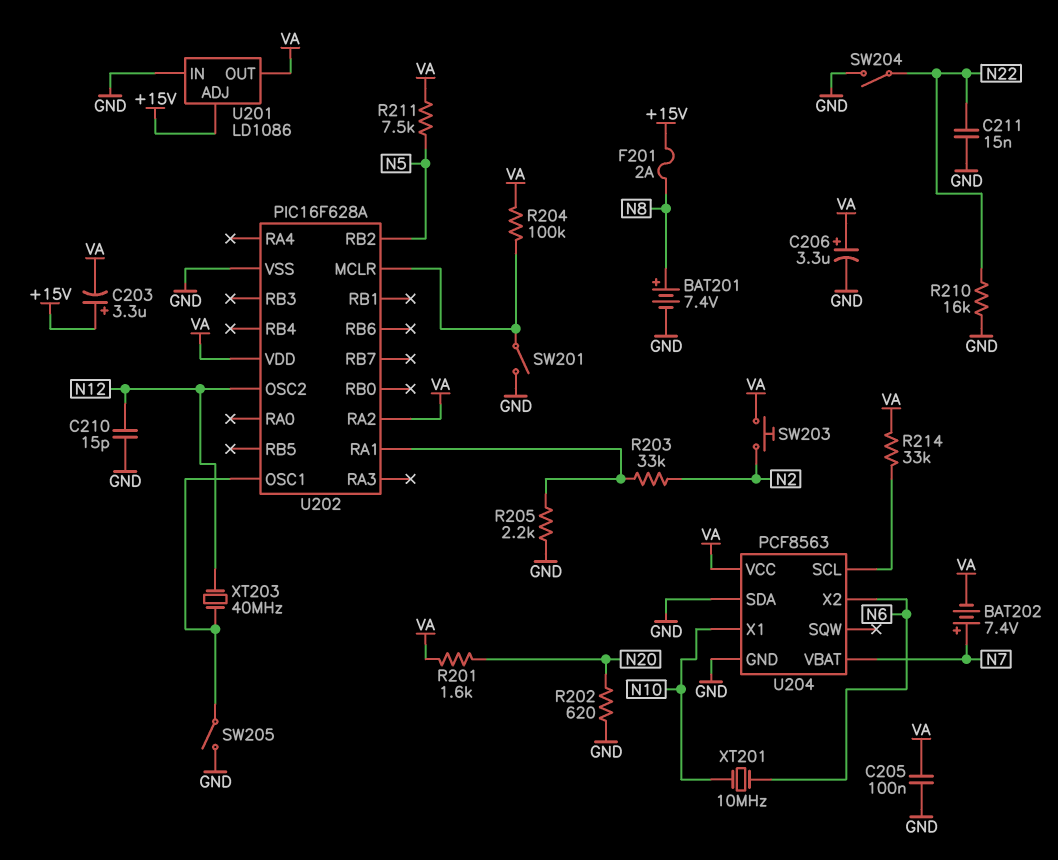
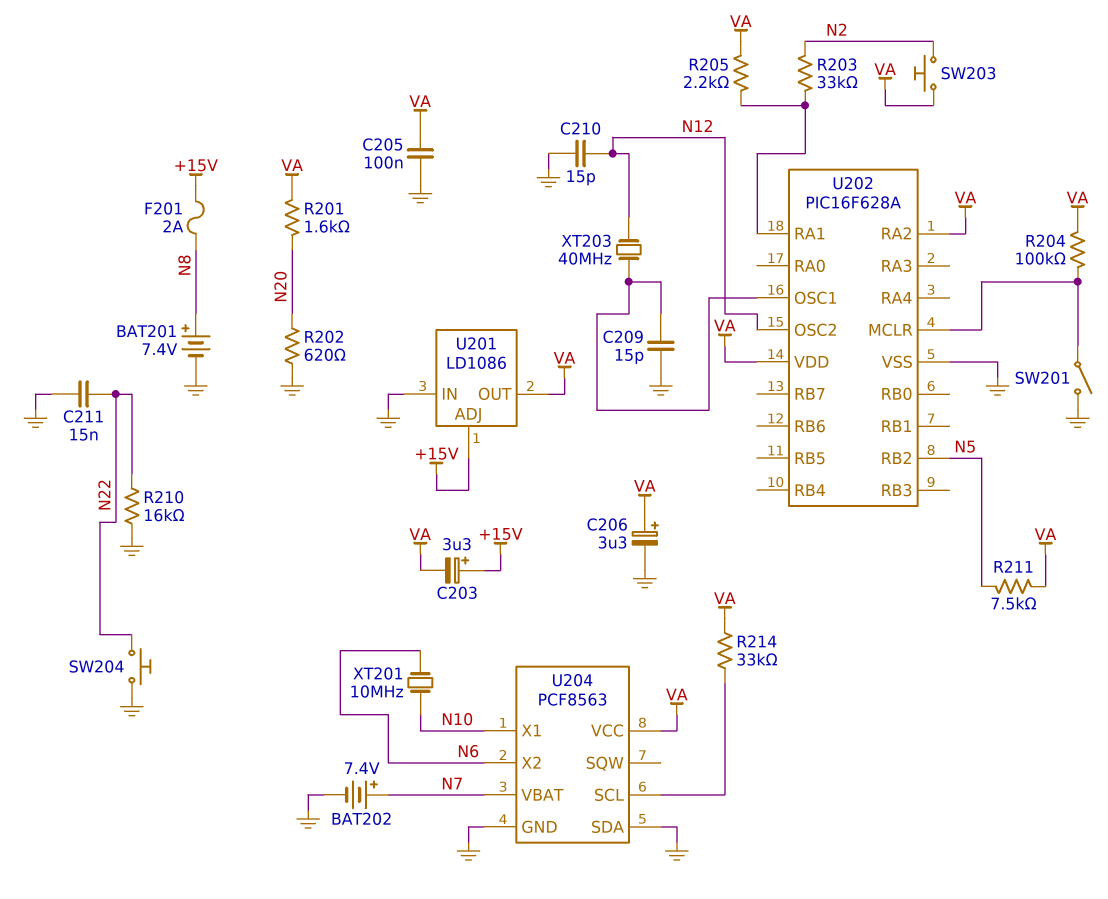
BAT202: 7.4V (plus N7, minus VA) -> 7.4V (plus N7, minus GND)
C209: none -> 15pF (GND, U202/OSC1)
R205: 2.2k (GND, U202/RA1) -> 2.2k (U202/RA1, VA)
SW204: switch (GND, N22) -> button (GND, N22)
SW205: switch (GND, U202/OSC1) -> none

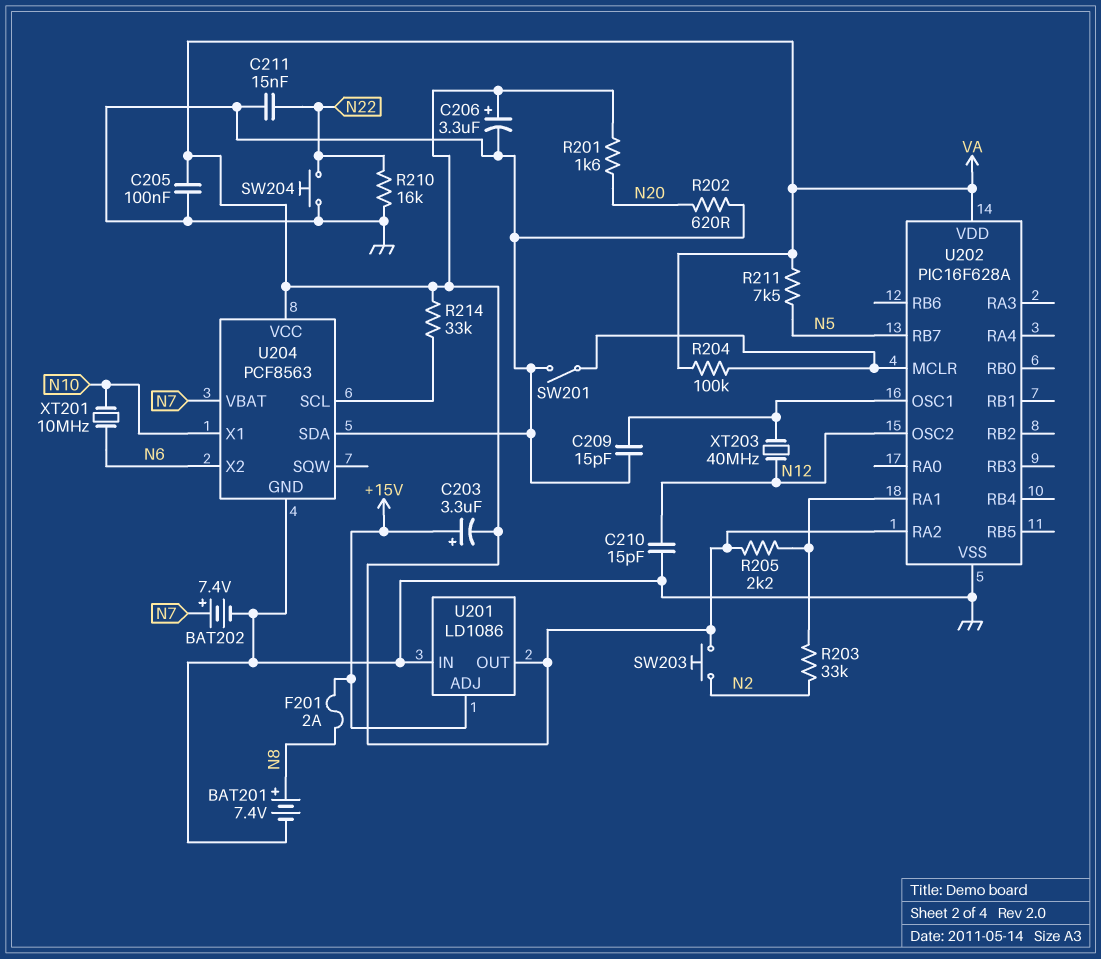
U202 pin RB2: N5 -> none
U202 pin RB7: none -> N5

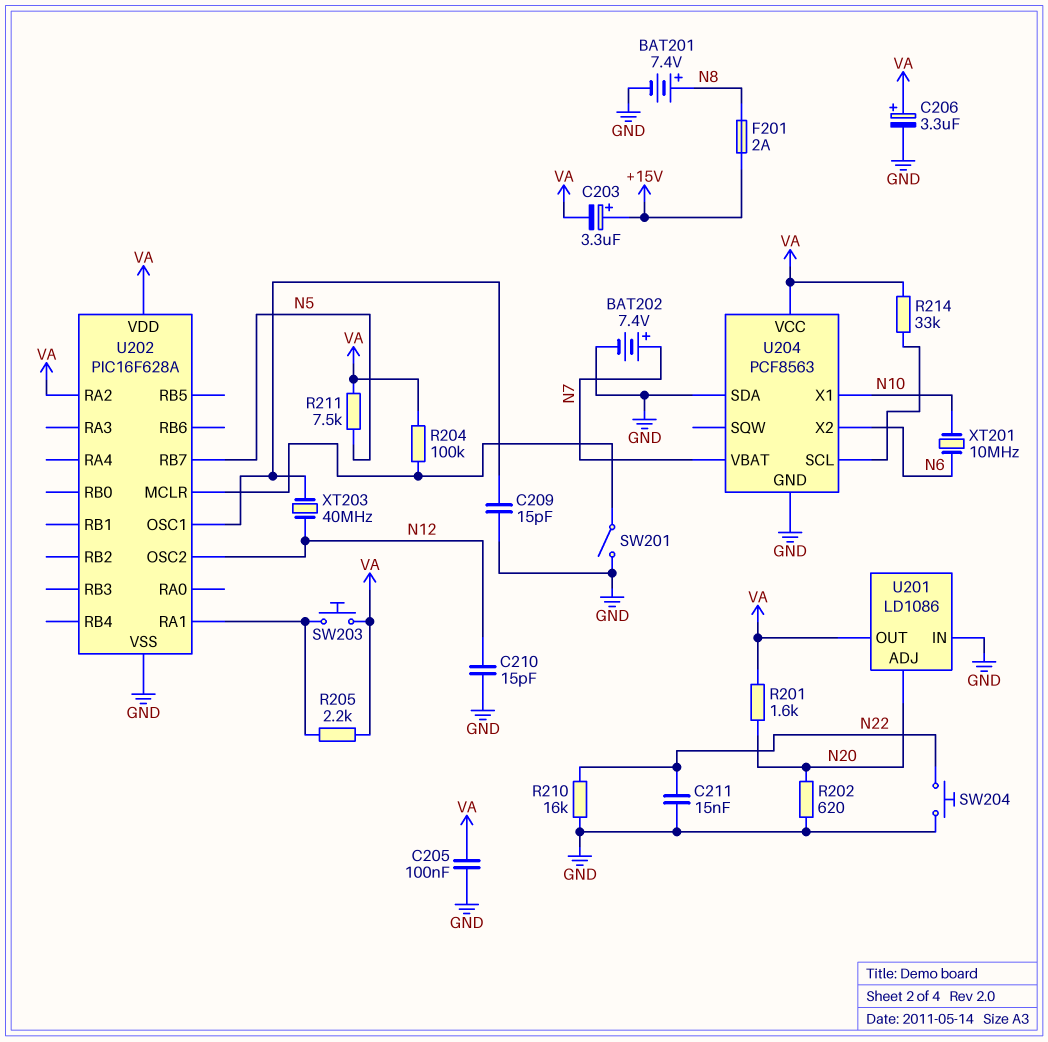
R203: 33k (N2, U202/RA1) -> none
SW203: button (N2, VA) -> button (U202/RA1, VA)
U201 pin ADJ: +15V -> N20

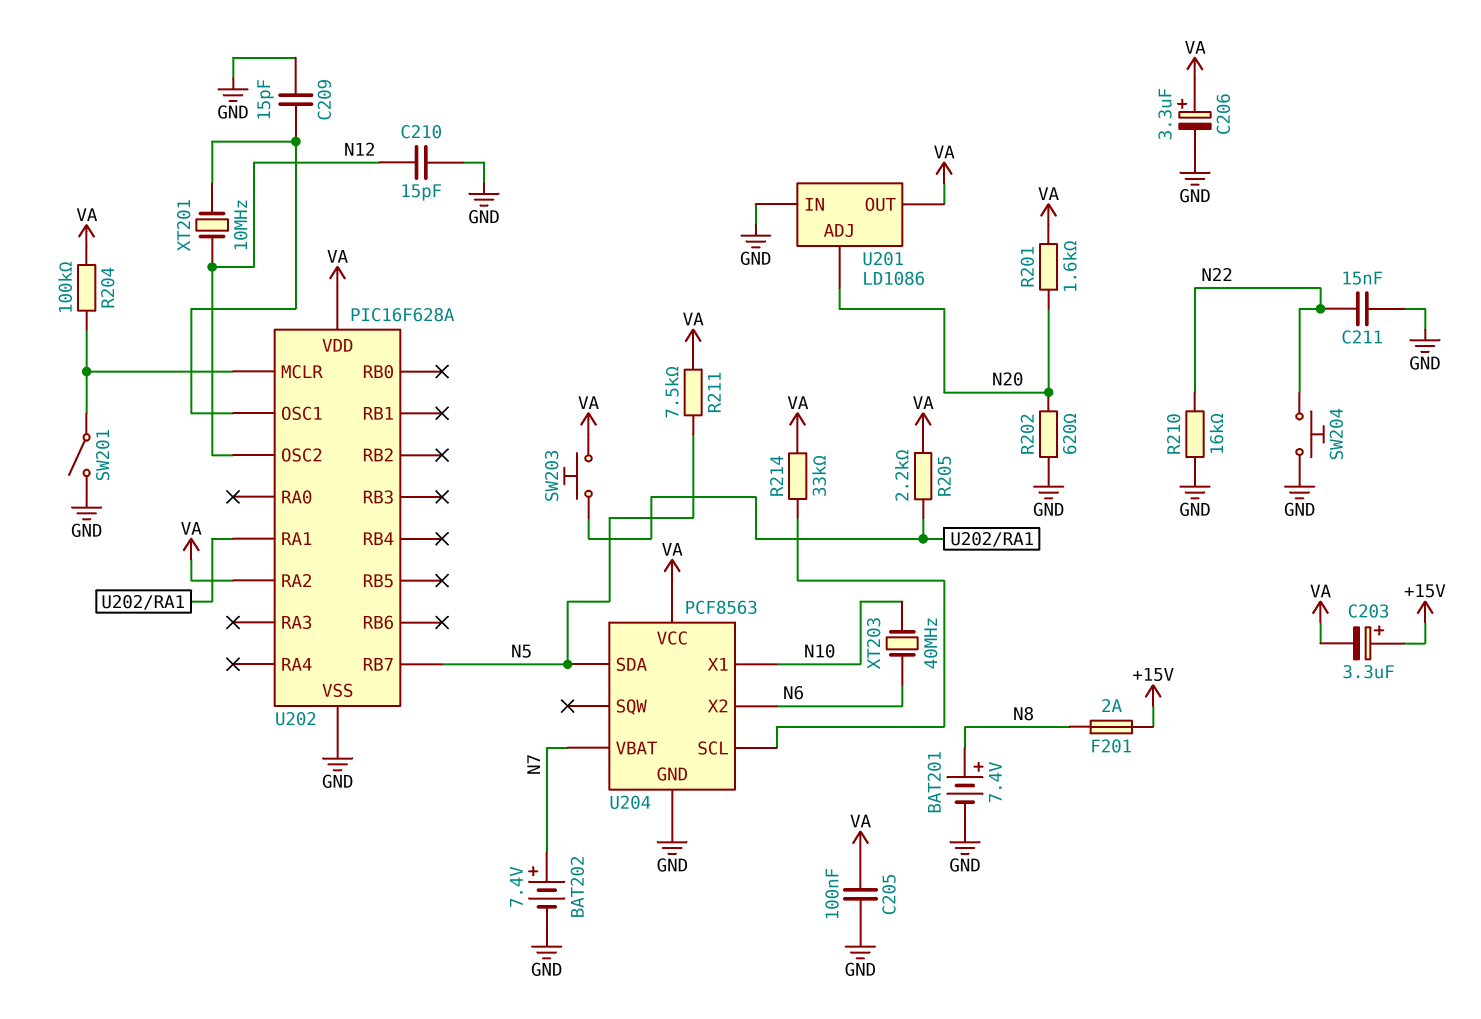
U204 pin SDA: GND -> N5
XT201: 10MHz (N6, N10) -> 10MHz (N12, U202/OSC1)
XT203: 40MHz (N12, U202/OSC1) -> 40MHz (N6, N10)

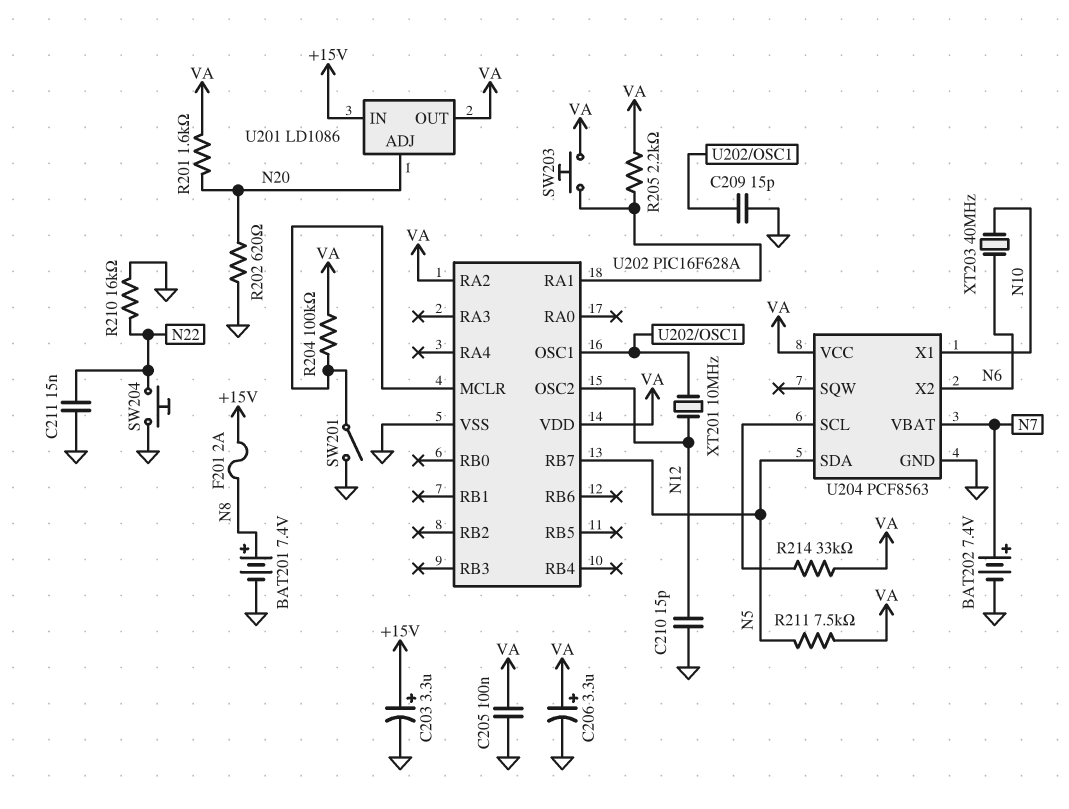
C203: 3.3uF (plus +15V, minus VA) -> 3.3uF (plus +15V, minus GND)
U201 pin IN: GND -> +15V

